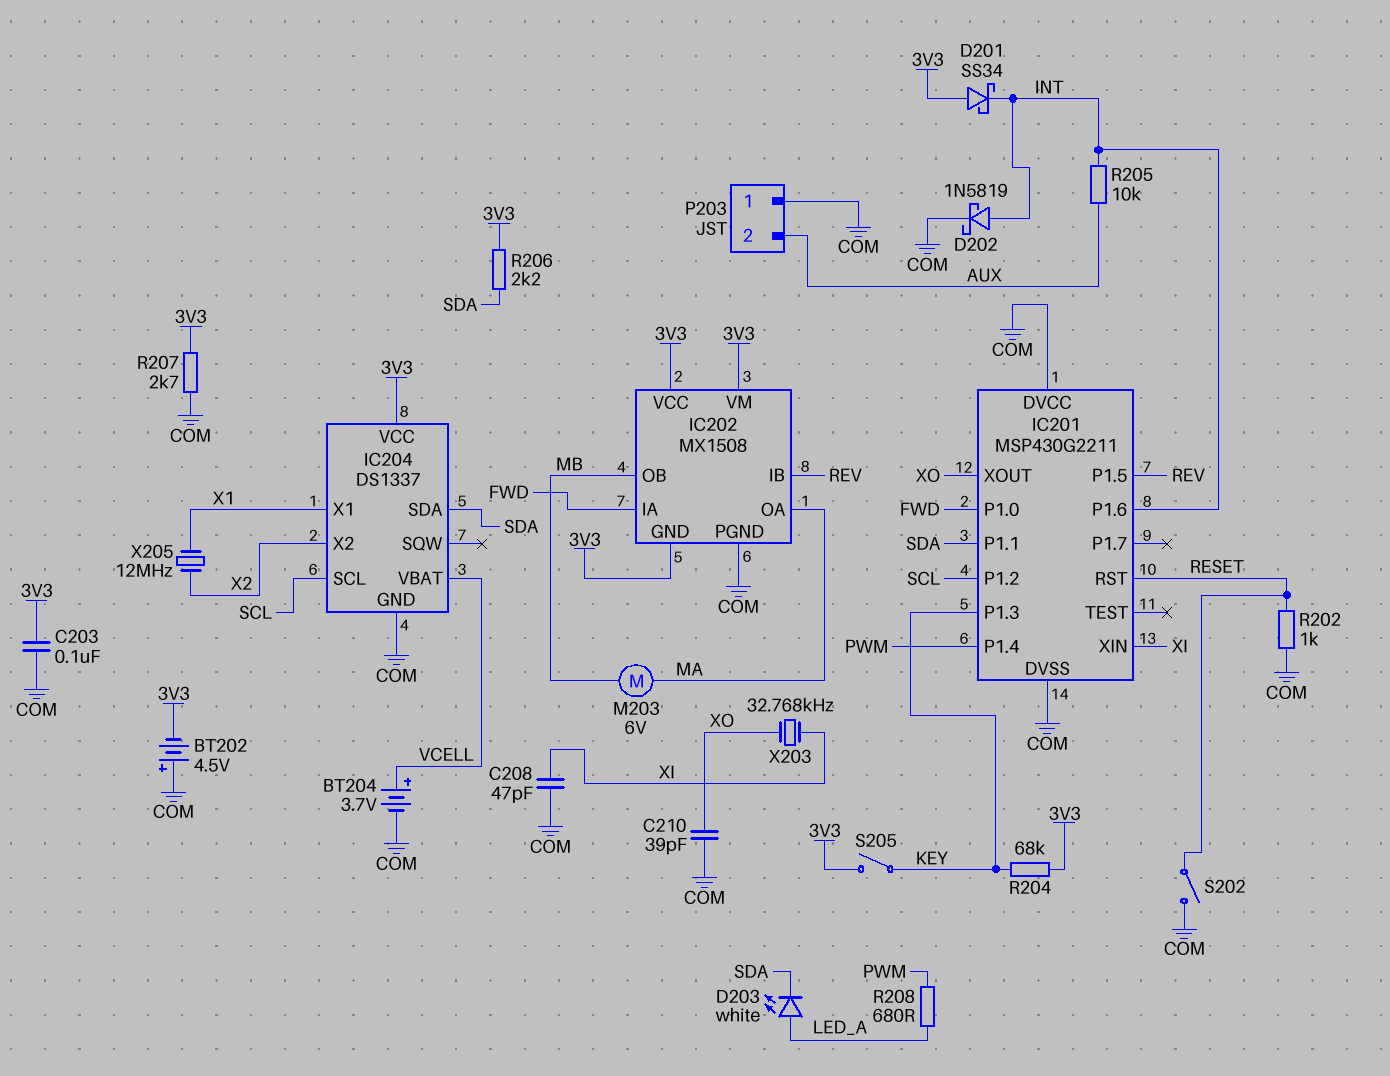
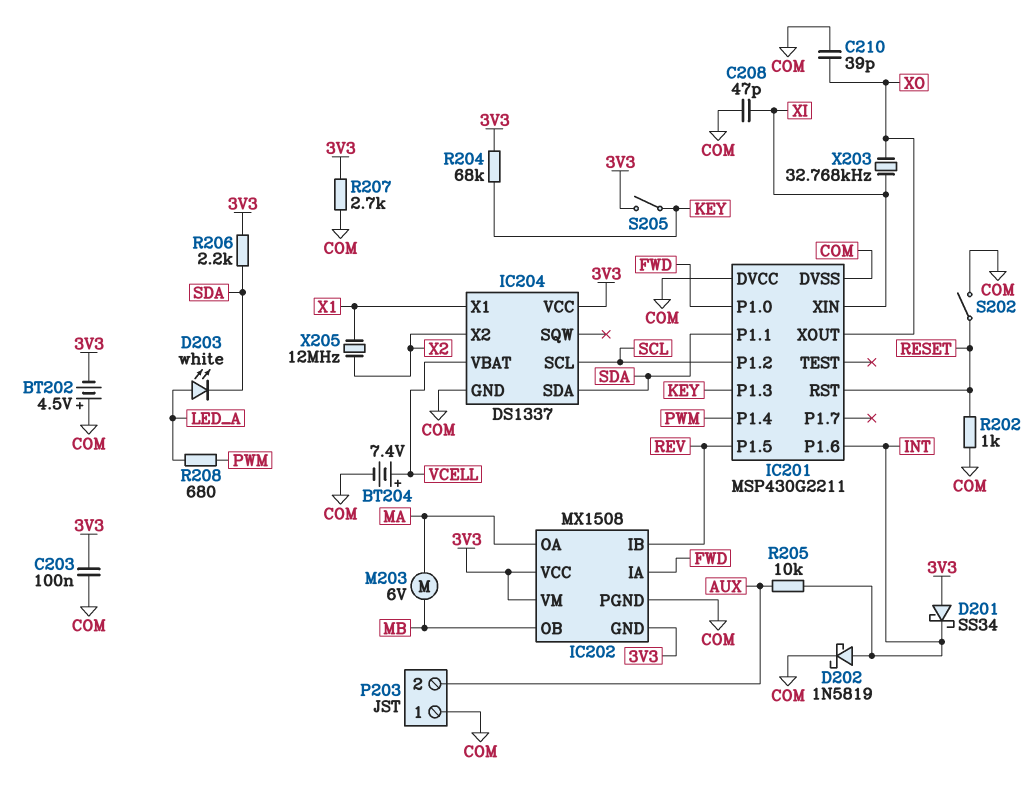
BT204: 3.7V (plus VCELL, minus COM) -> 7.4V (plus VCELL, minus COM)

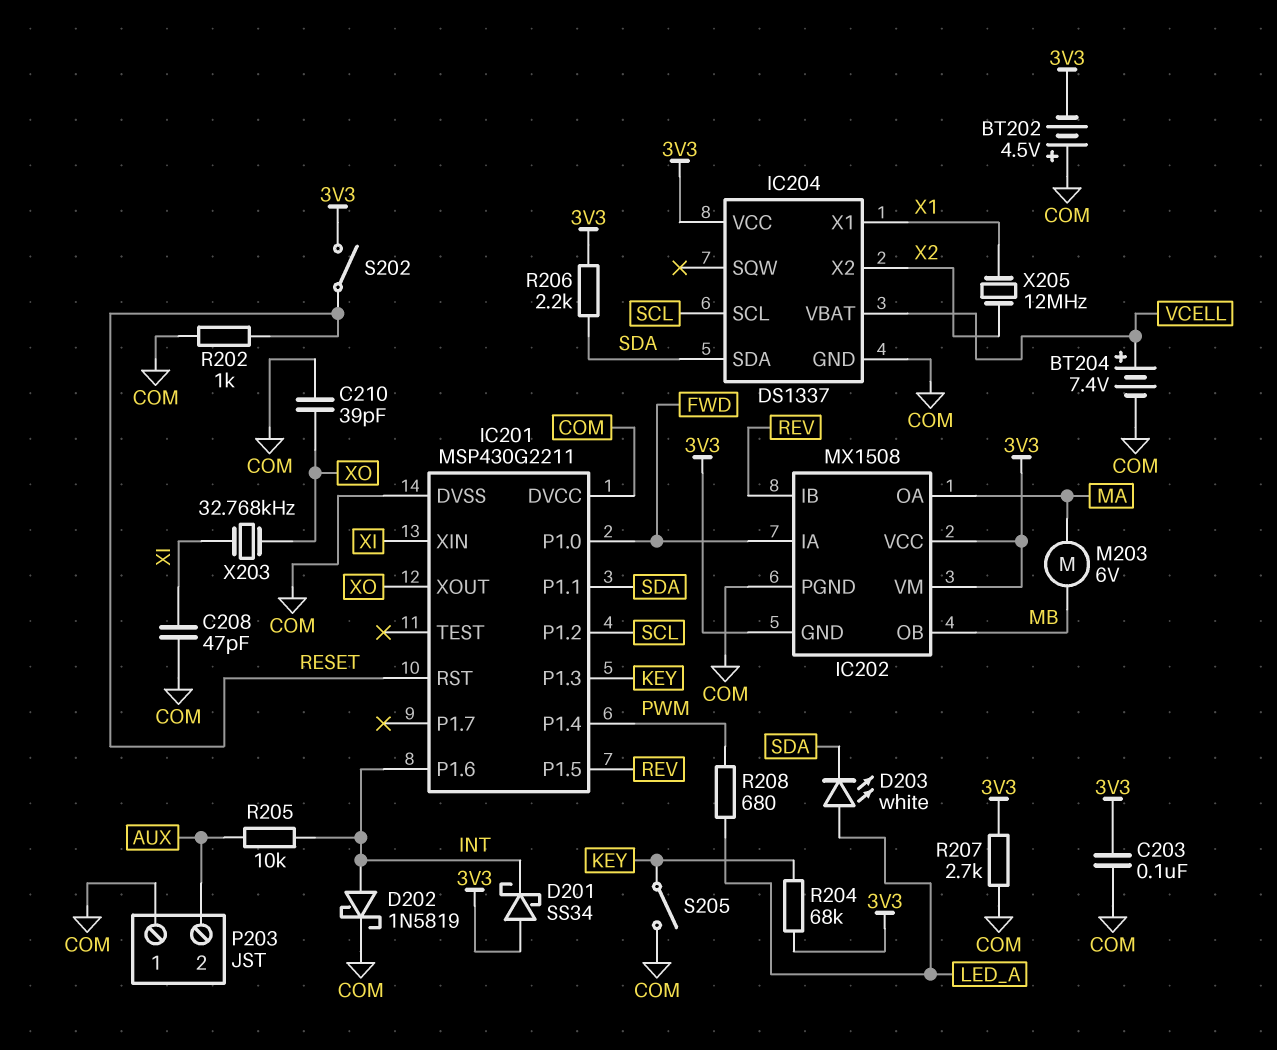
S202: switch (COM, RESET) -> switch (3V3, RESET)
S205: switch (3V3, KEY) -> switch (COM, KEY)

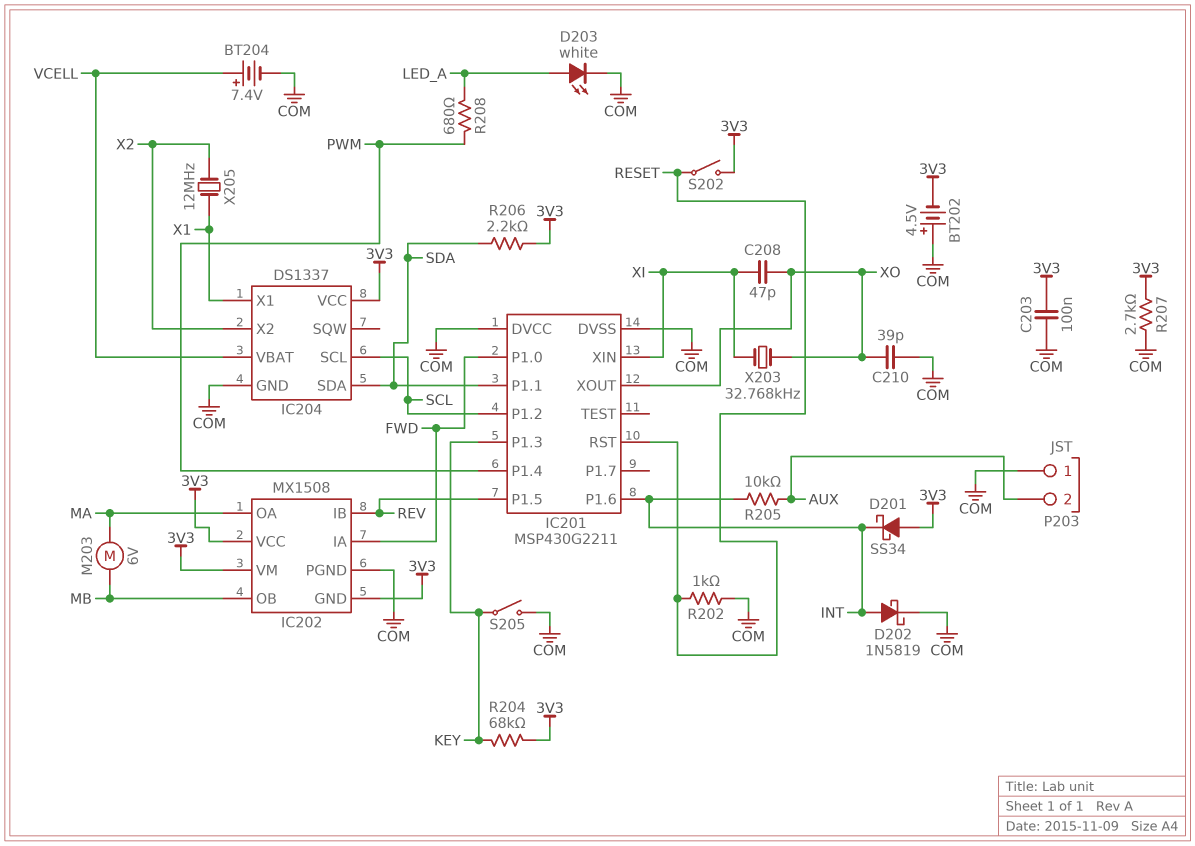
C208: 47pF (COM, XI) -> 47pF (XI, XO)
D203: LED white (A LED_A, K SDA) -> LED white (A LED_A, K COM)

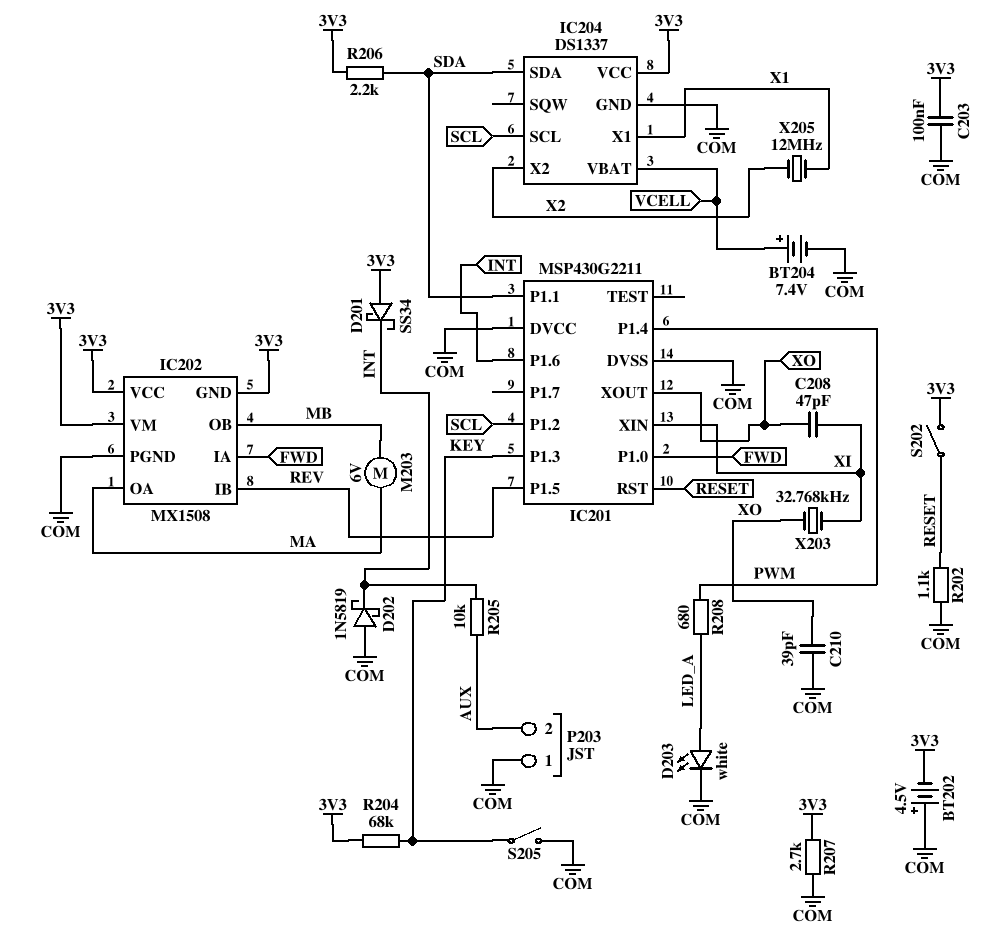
D202: schottky 1N5819 (A INT, K COM) -> schottky 1N5819 (A COM, K INT)
R202: 1k (COM, RESET) -> 1.1k (COM, RESET)

